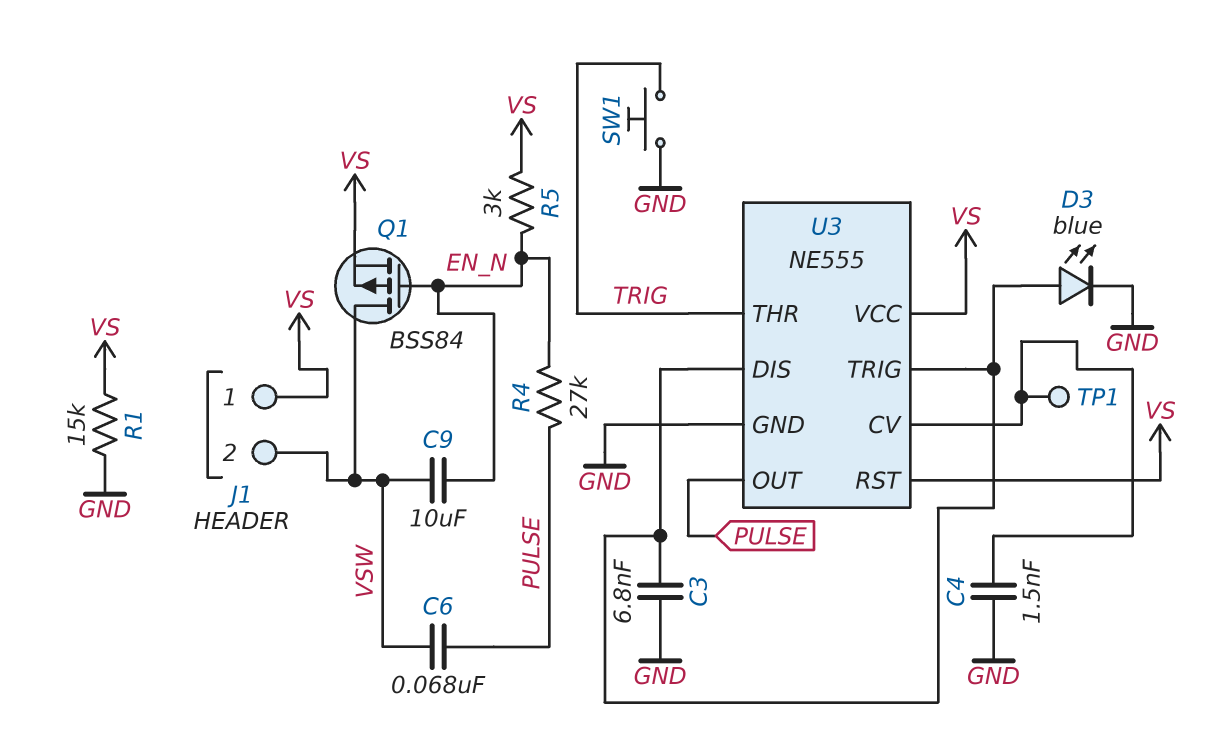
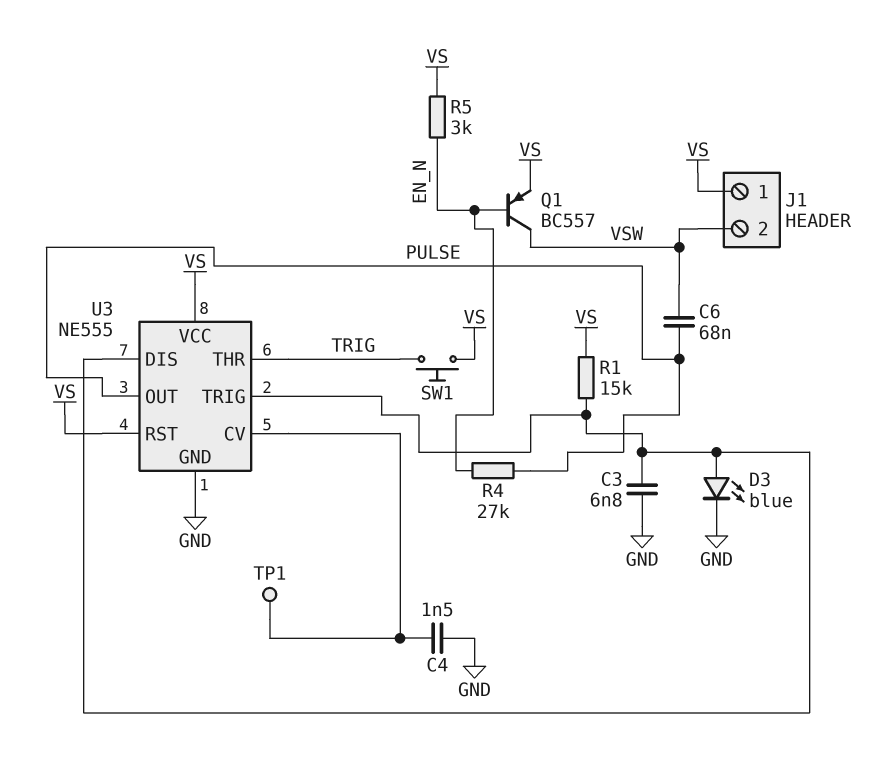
C9: 10uF (EN_N, VSW) -> none
Q1: PMOS BSS84 (G EN_N, D VSW, S VS) -> PNP BC557 (B EN_N, C VSW, E VS)
R1: 15k (GND, VS) -> 15k (U3/DIS, VS)
SW1: button (GND, TRIG) -> button (TRIG, VS)

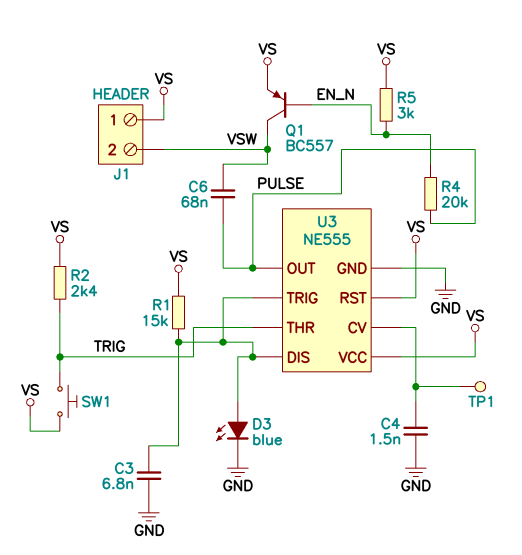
R2: none -> 2.4k (TRIG, VS)
R4: 27k (EN_N, PULSE) -> 20k (EN_N, PULSE)

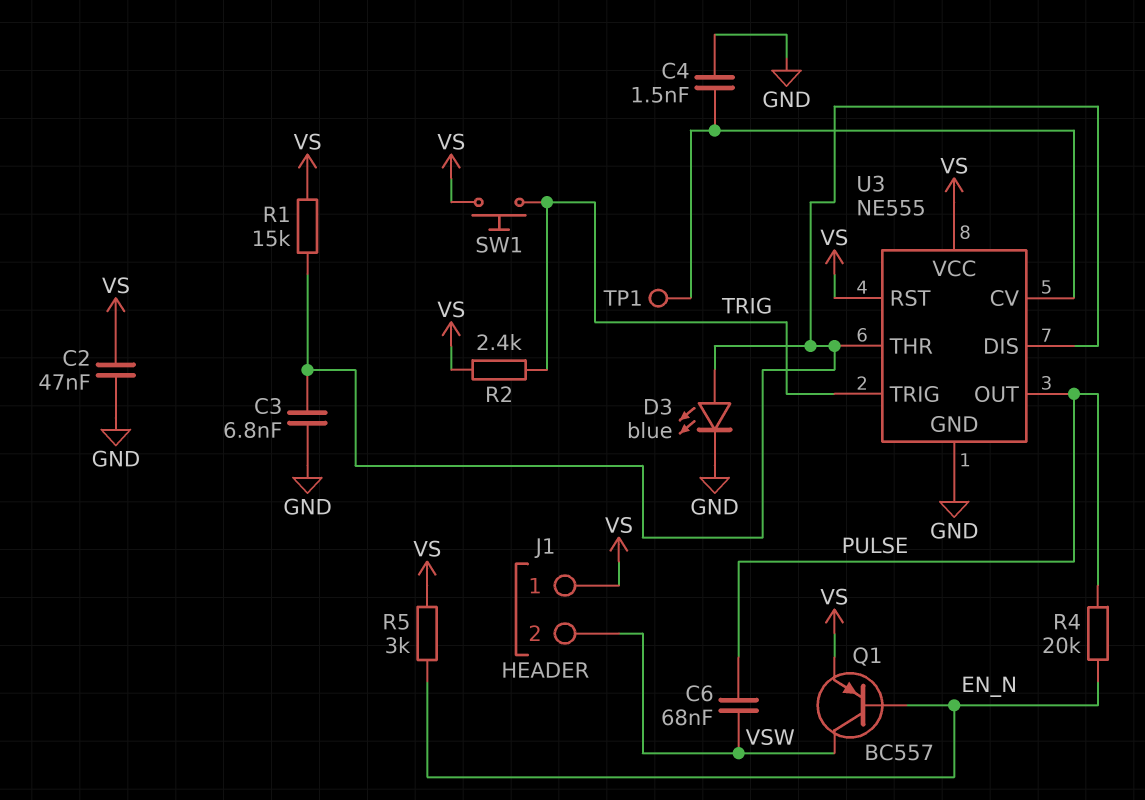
C2: none -> 47nF (GND, VS)
U3 pin THR: TRIG -> U3/DIS
U3 pin TRIG: U3/DIS -> TRIG

